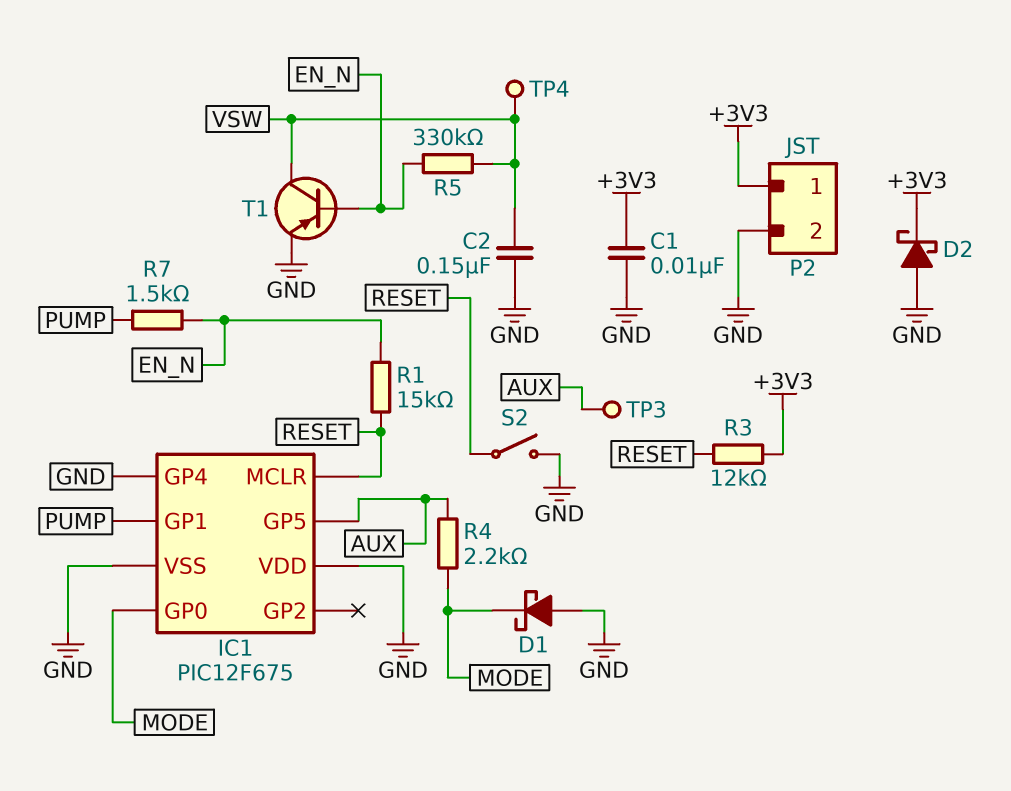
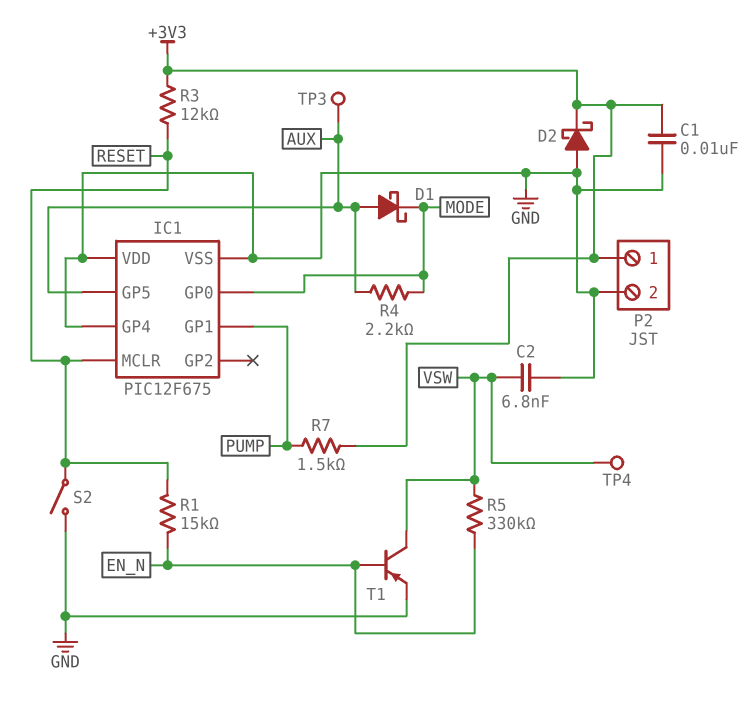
C2: 150nF (GND, VSW) -> 6.8nF (GND, VSW)
D1: schottky (A GND, K MODE) -> schottky (A AUX, K MODE)
R7: 1.5k (EN_N, PUMP) -> 1.5k (+3V3, PUMP)

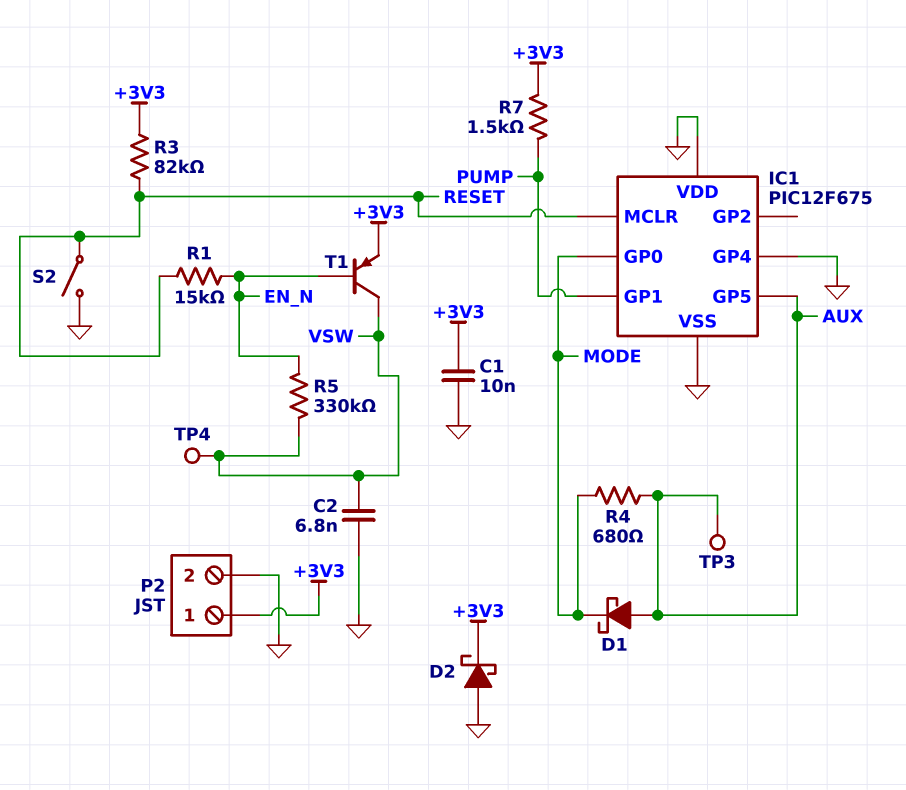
R3: 12k (+3V3, RESET) -> 82k (+3V3, RESET)
R4: 2.2k (AUX, MODE) -> 680 (AUX, MODE)
T1: PNP (B EN_N, C VSW, E GND) -> PNP (B EN_N, C VSW, E +3V3)

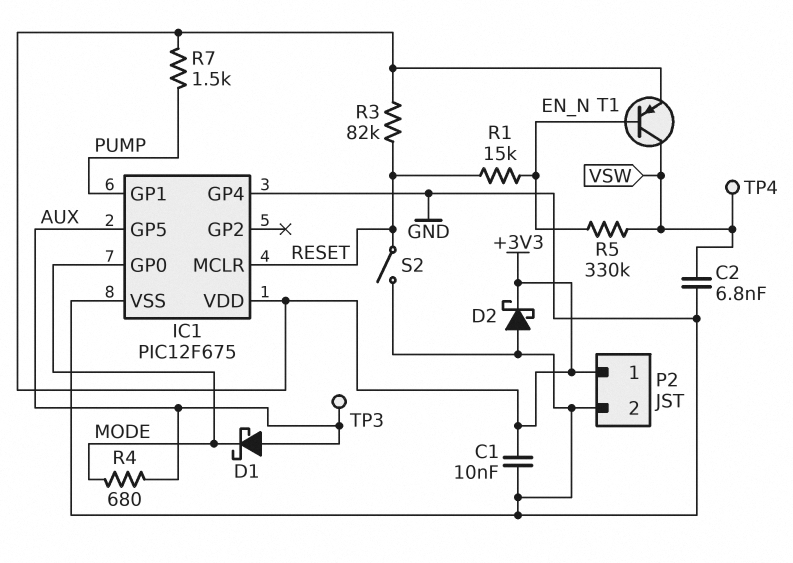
IC1 pin VDD: GND -> +3V3

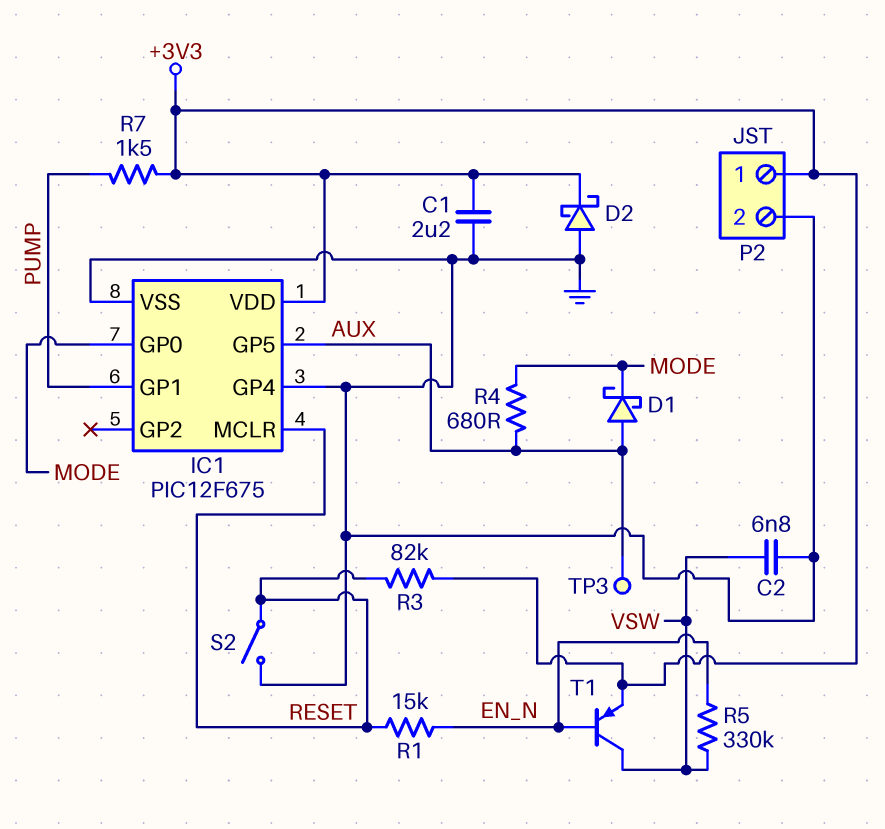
C1: 10nF (+3V3, GND) -> 2.2uF (+3V3, GND)
TP4: test point (VSW) -> none

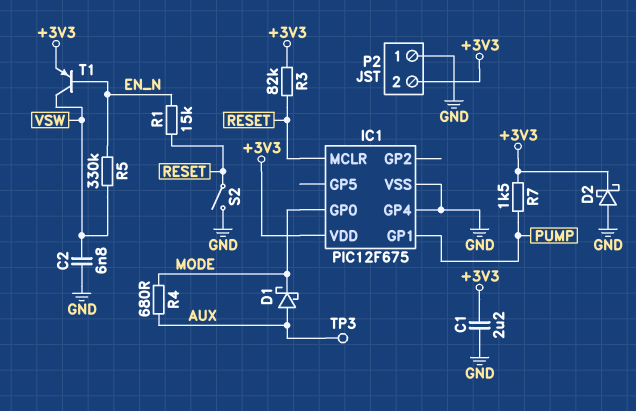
IC1 pin GP5: AUX -> none
P2 pin 1: +3V3 -> GND
P2 pin 2: GND -> +3V3

